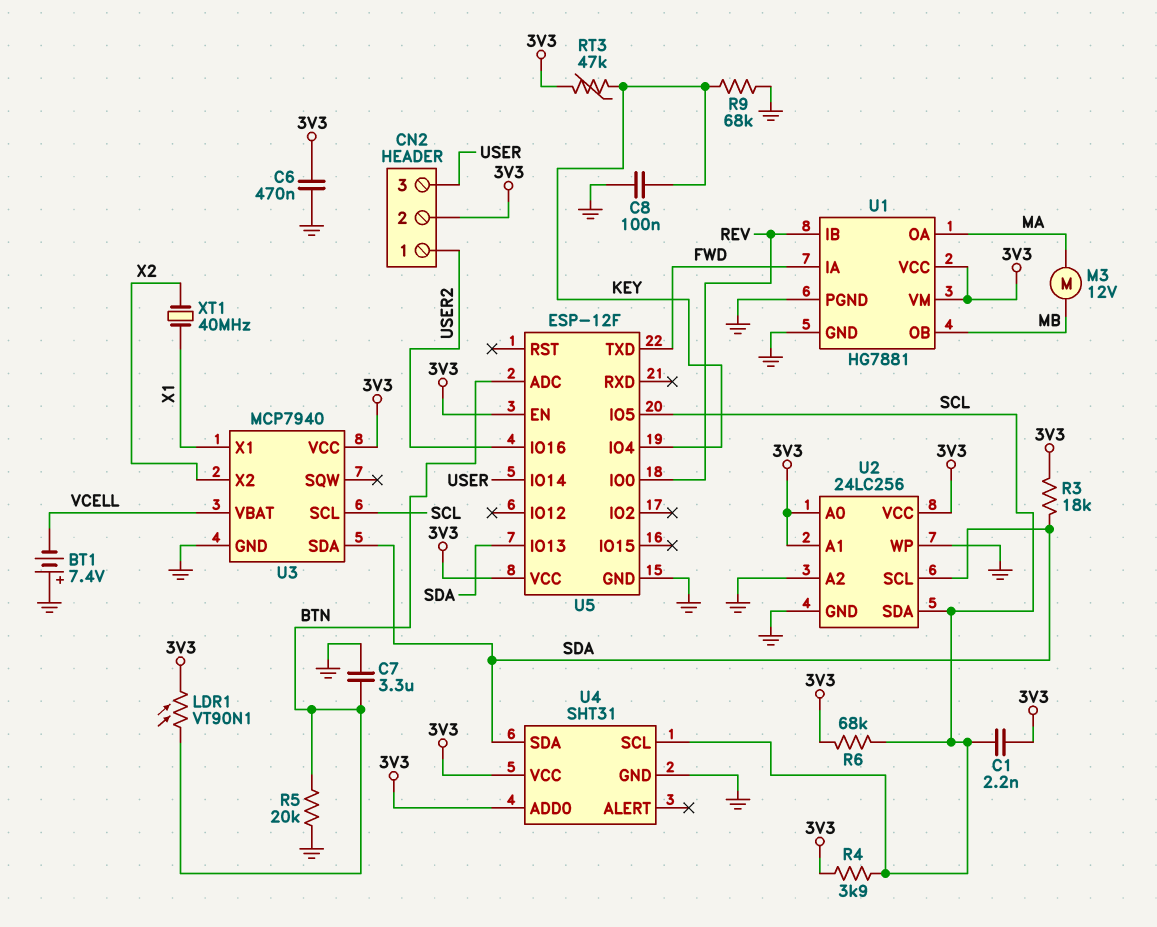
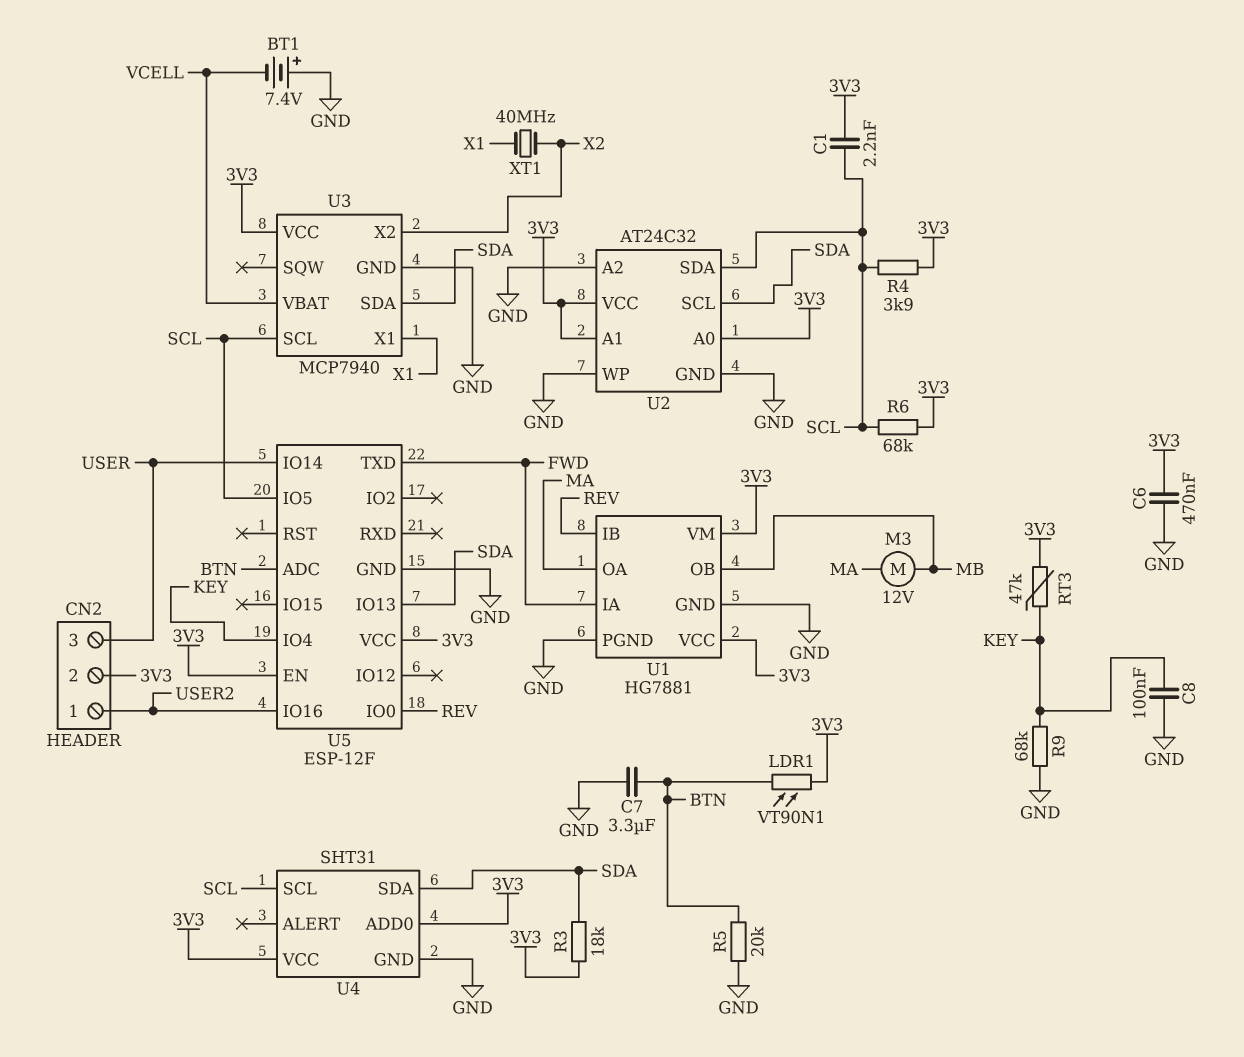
U2: 24LC256 -> AT24C32

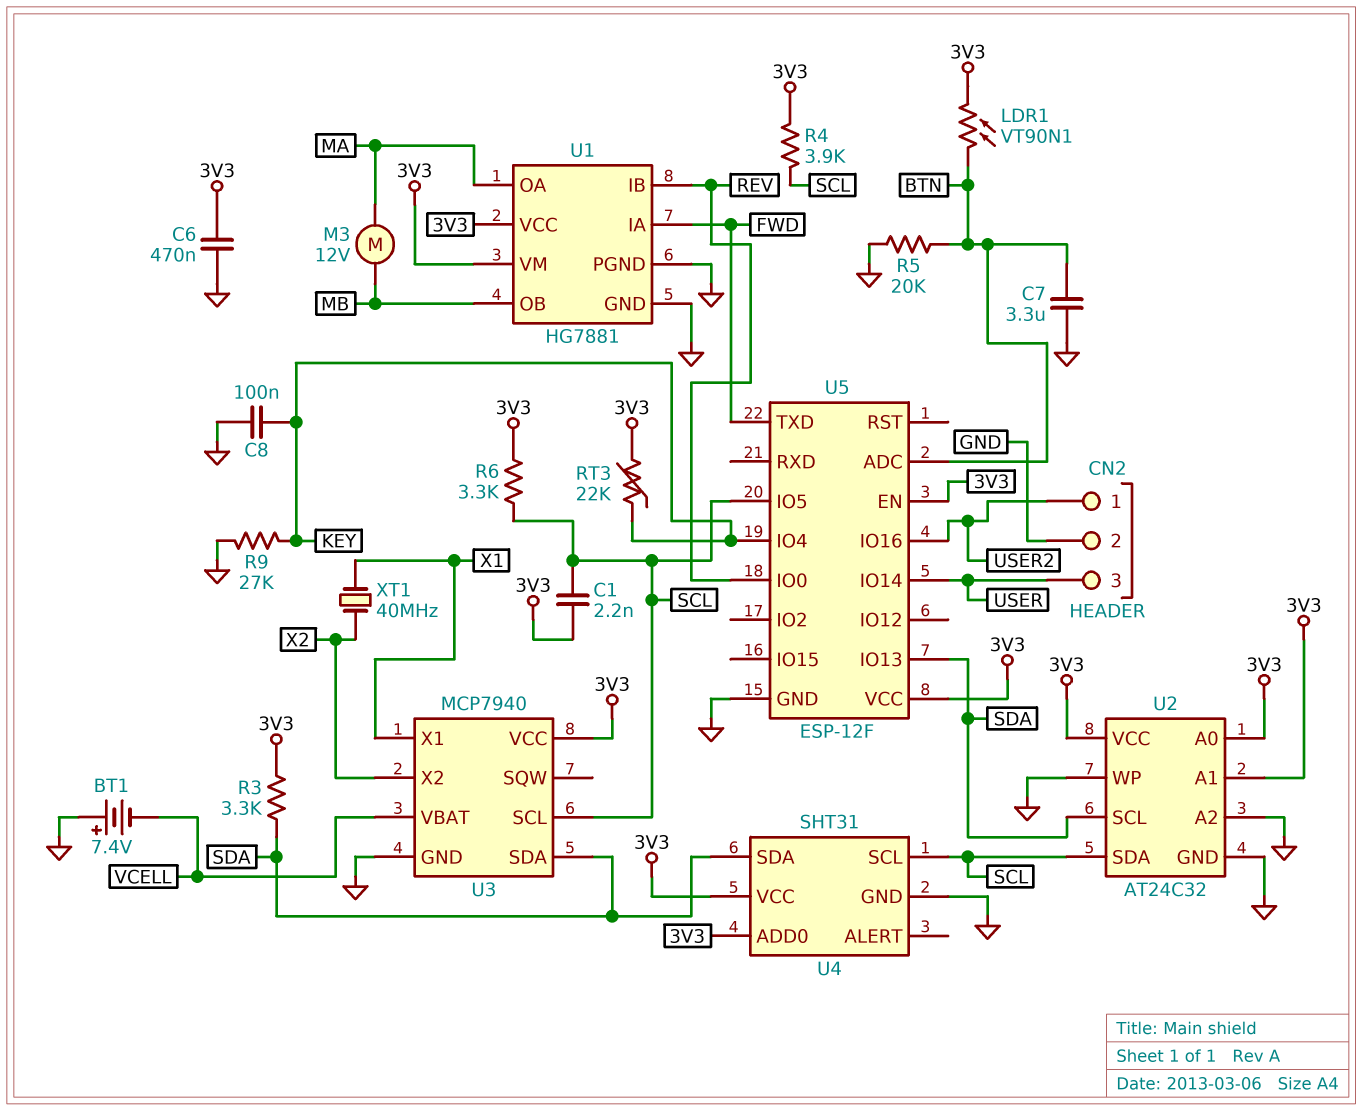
CN2 pin 2: 3V3 -> GND
R3: 18k (3V3, SDA) -> 3.3k (3V3, SDA)
R6: 68k (3V3, SCL) -> 3.3k (3V3, SCL)
R9: 68k (GND, KEY) -> 27k (GND, KEY)
RT3: 47k (3V3, KEY) -> 22k (3V3, KEY)

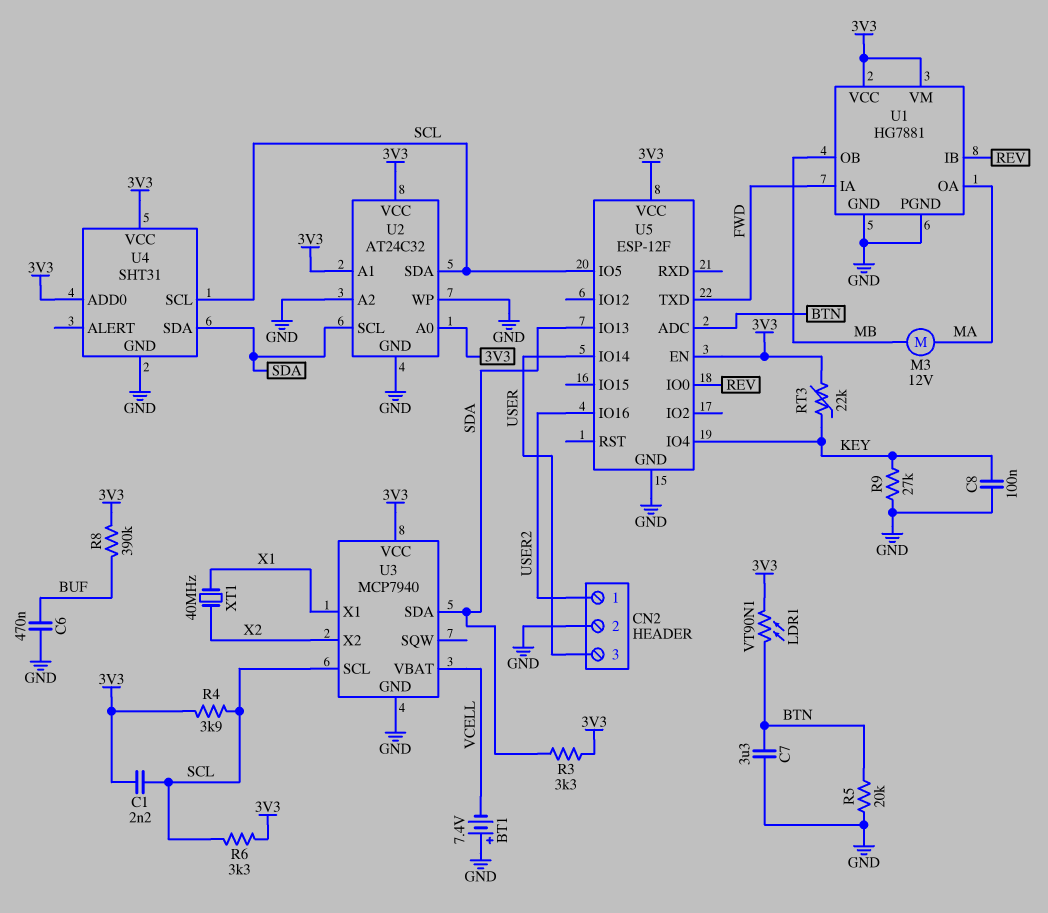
C6: 470nF (3V3, GND) -> 470nF (BUF, GND)
R8: none -> 390k (3V3, BUF)

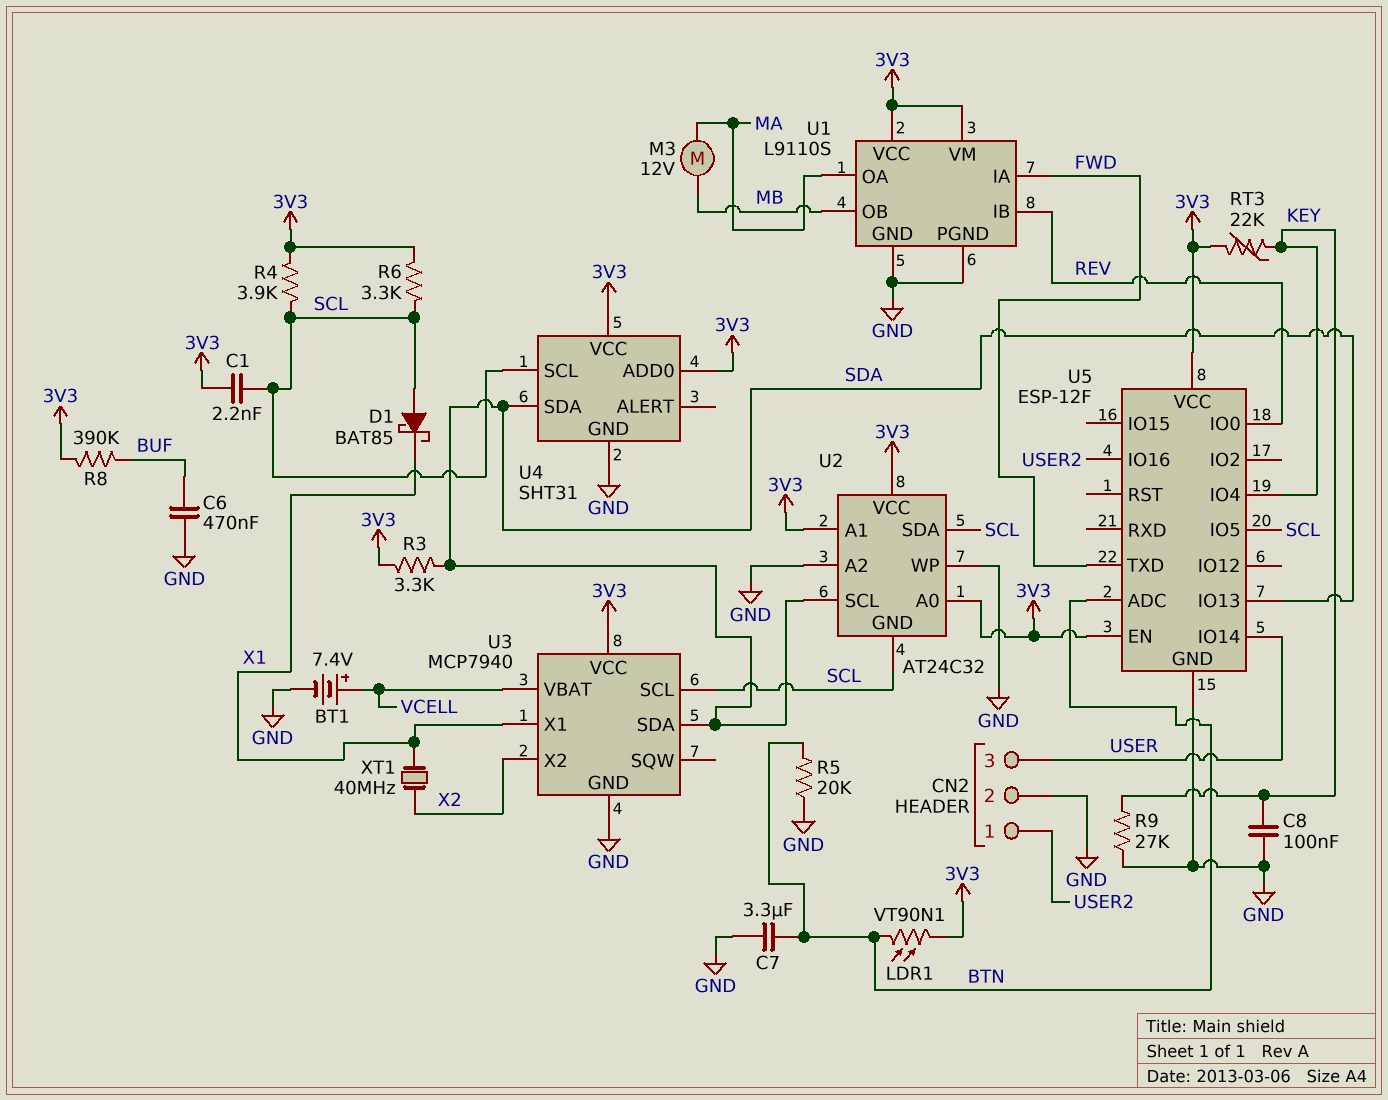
BT1: 7.4V (plus GND, minus VCELL) -> 7.4V (plus VCELL, minus GND)
D1: none -> schottky BAT85 (A SCL, K X1)
U1: HG7881 -> L9110S
U2 pin GND: GND -> SCL

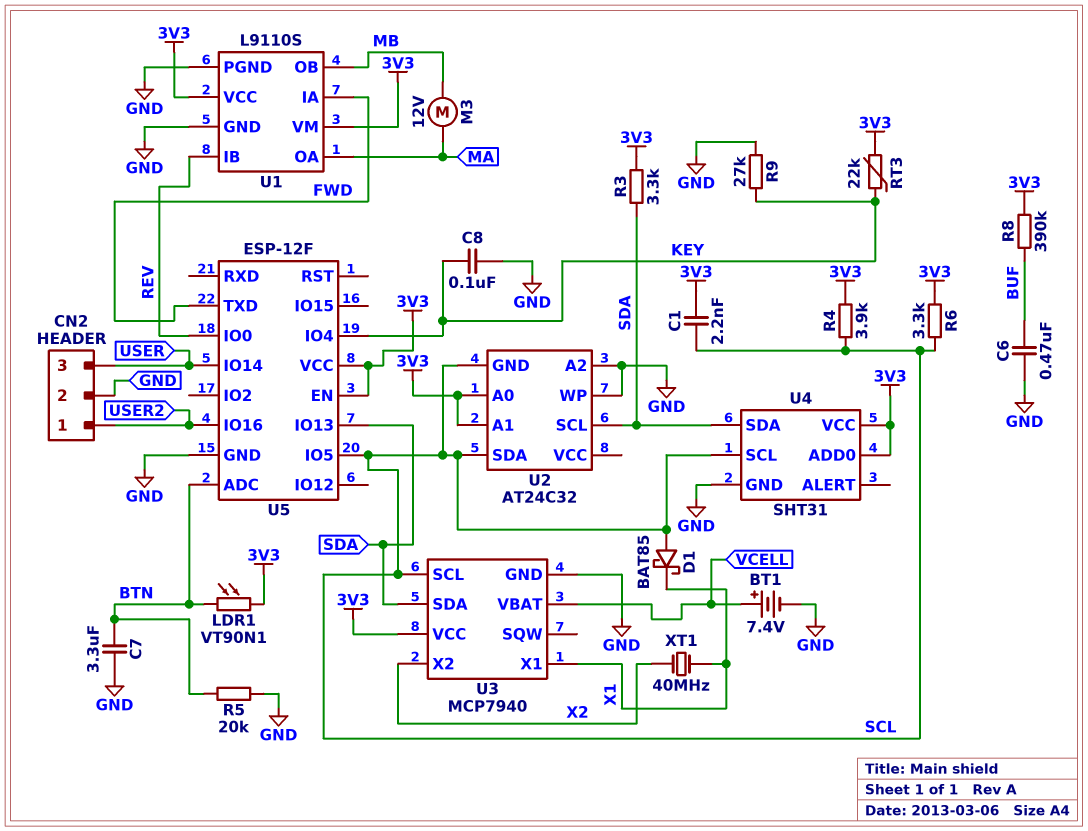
U2 pin VCC: 3V3 -> none

